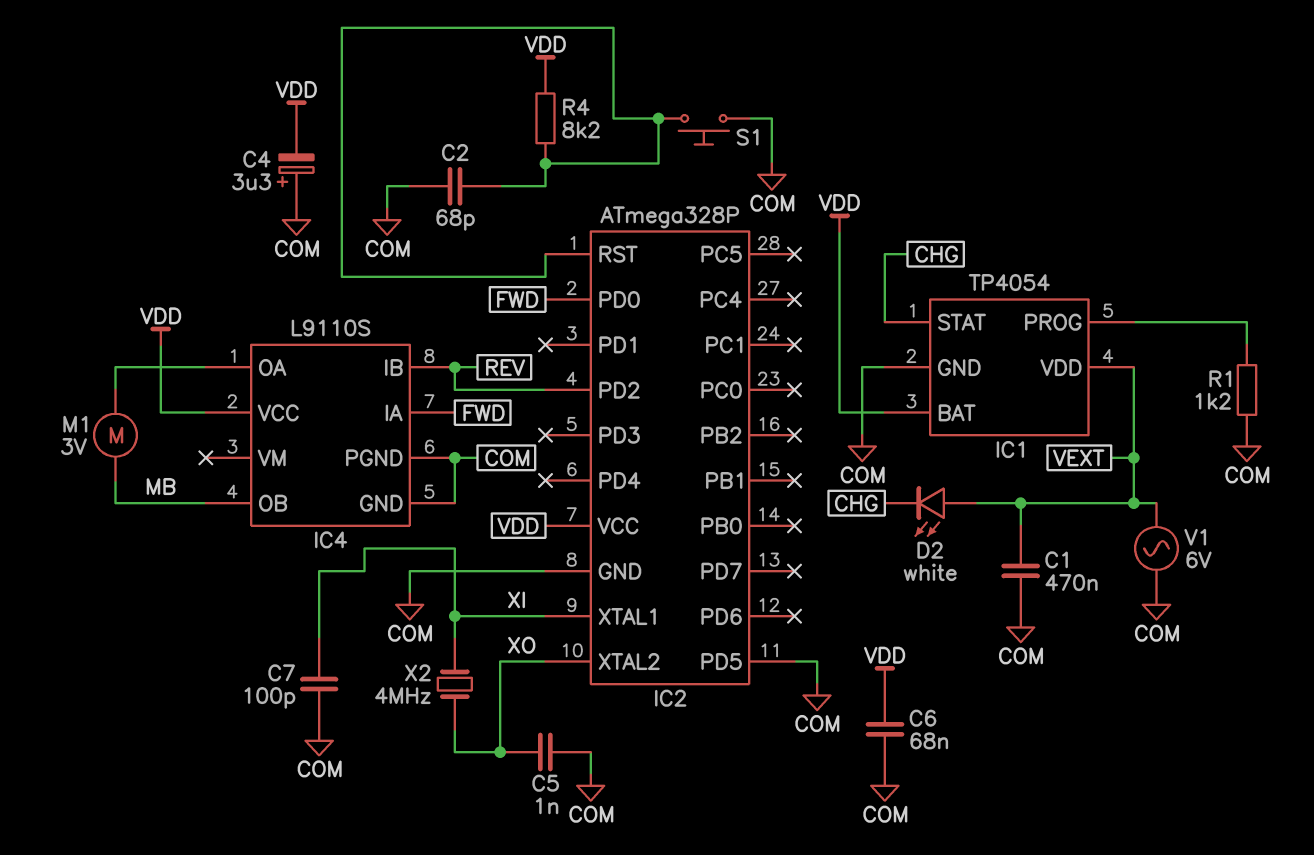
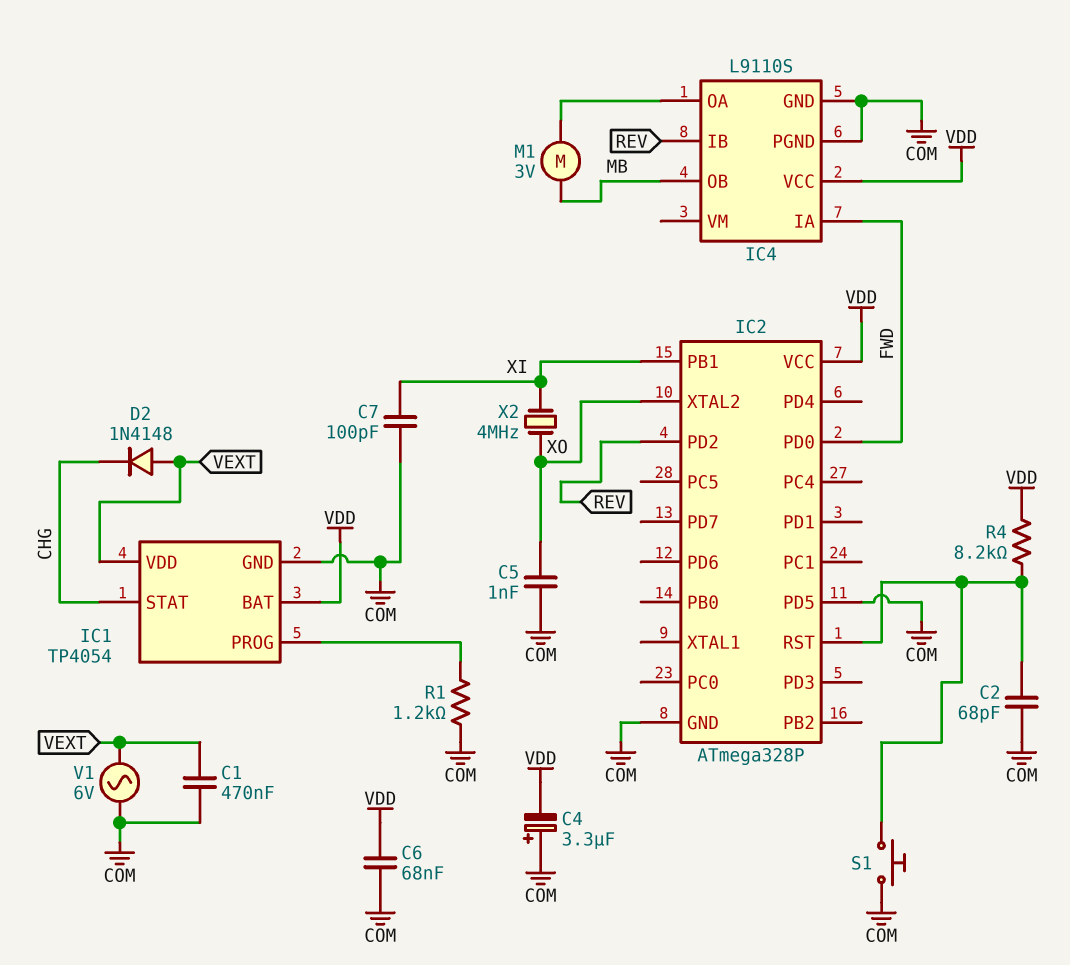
D2: LED white (A VEXT, K CHG) -> diode 1N4148 (A VEXT, K CHG)
IC2 pin PB1: none -> XI
IC2 pin XTAL1: XI -> none

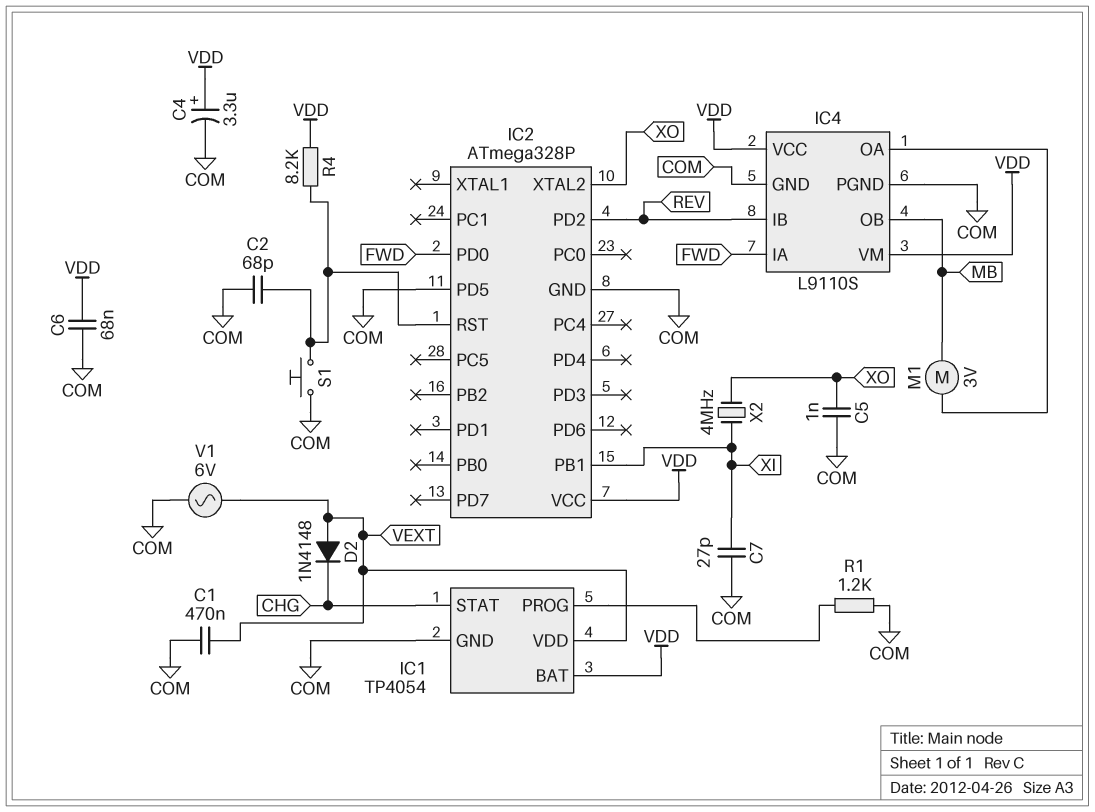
C4: 3.3uF (plus COM, minus VDD) -> 3.3uF (plus VDD, minus COM)
C7: 100pF (COM, XI) -> 27pF (COM, XI)
IC4 pin VM: none -> VDD

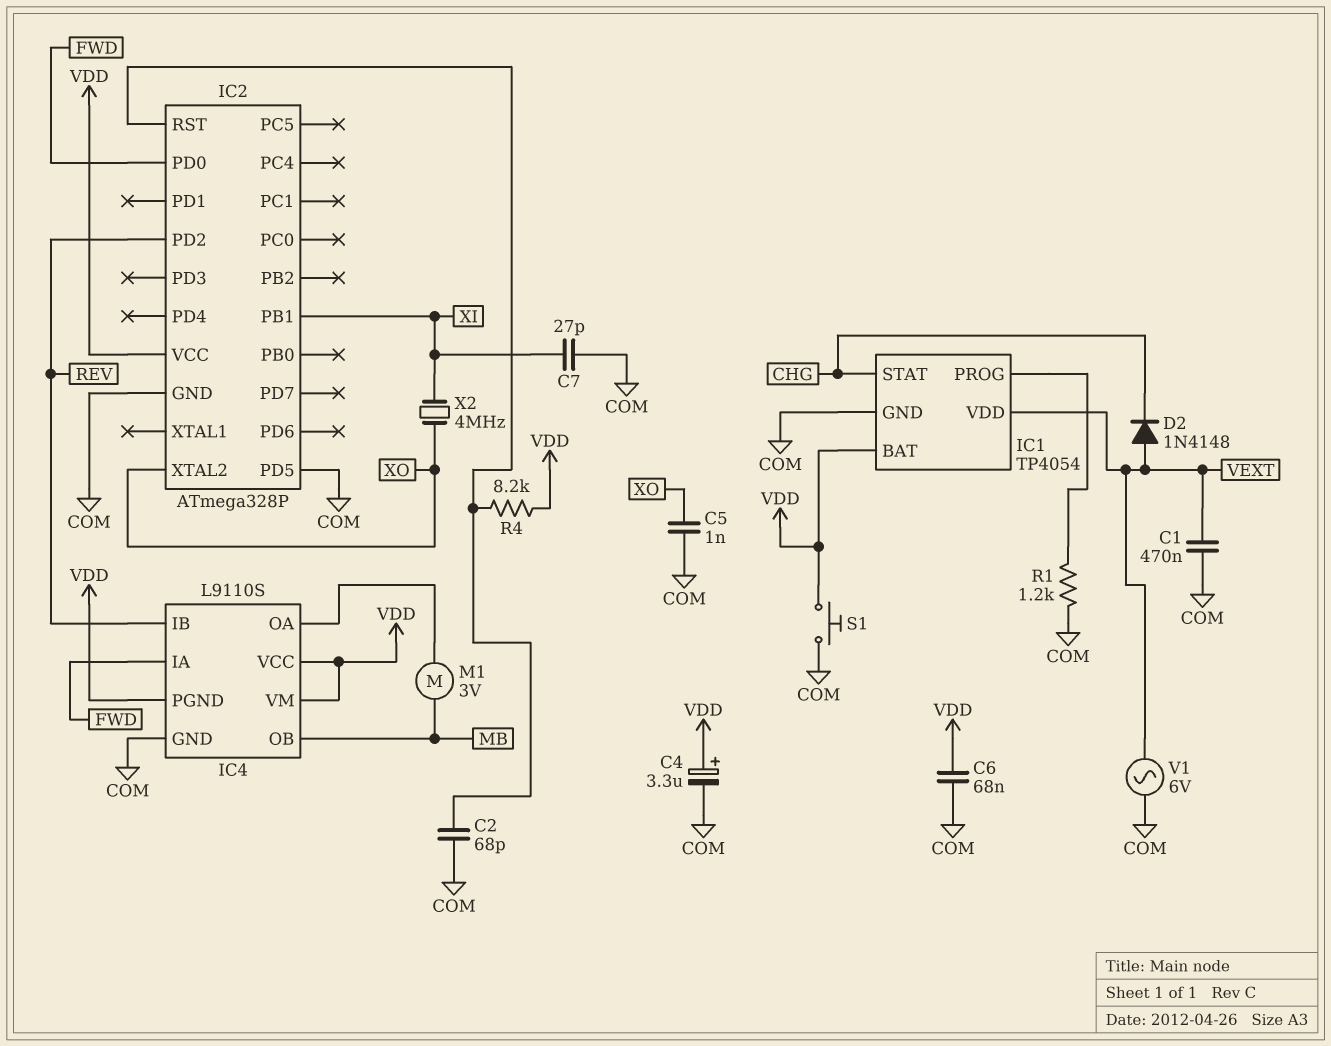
IC4 pin PGND: COM -> VDD
S1: button (COM, IC2/RST) -> button (COM, VDD)

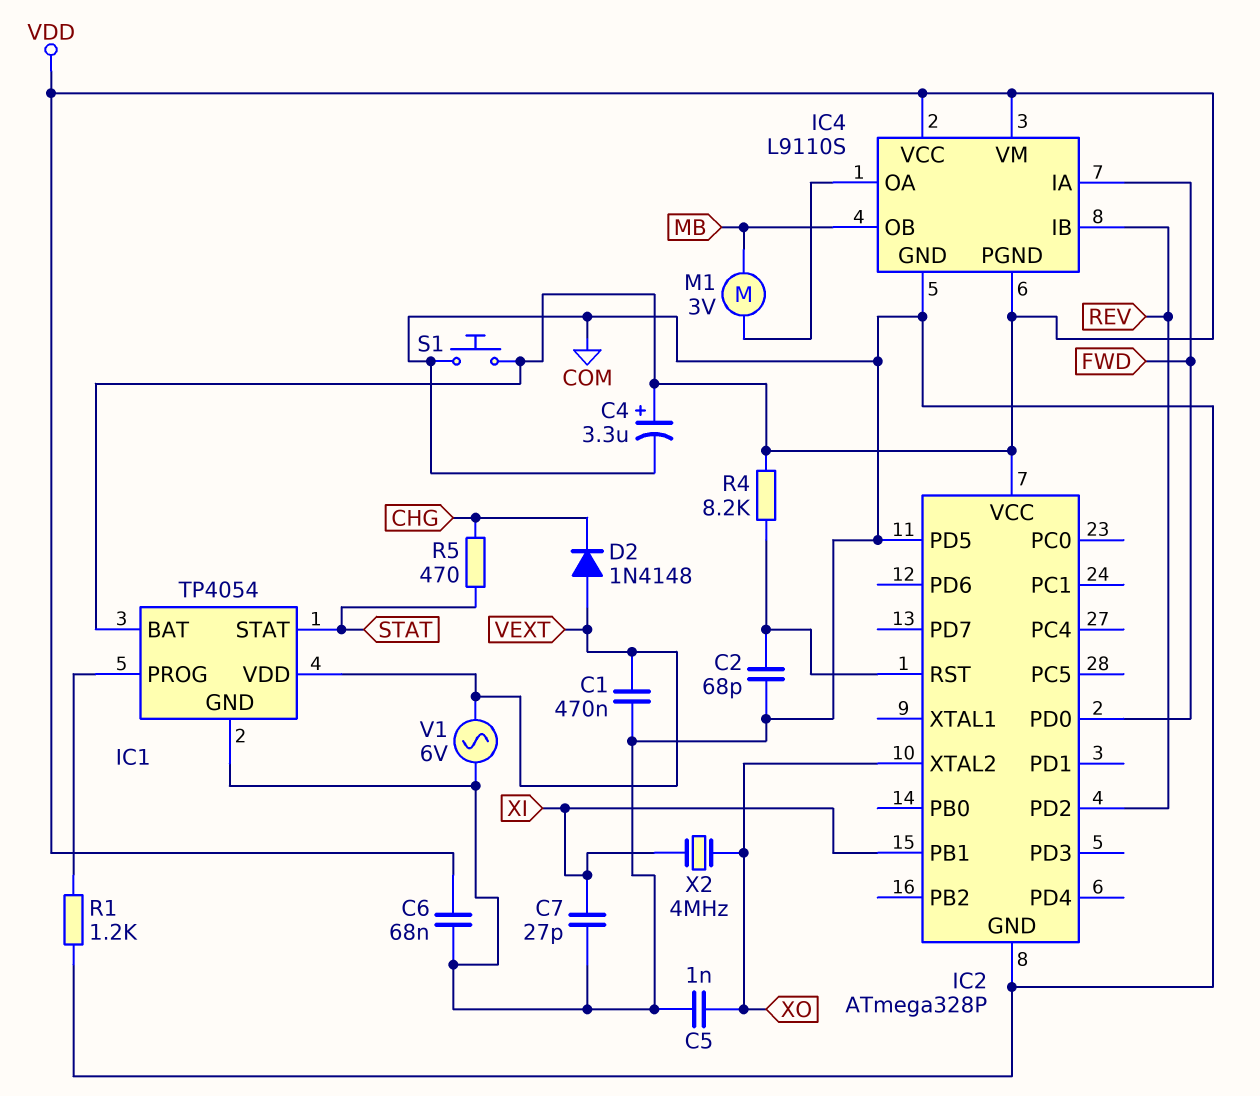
IC1 pin STAT: CHG -> STAT
R5: none -> 470 (CHG, STAT)

